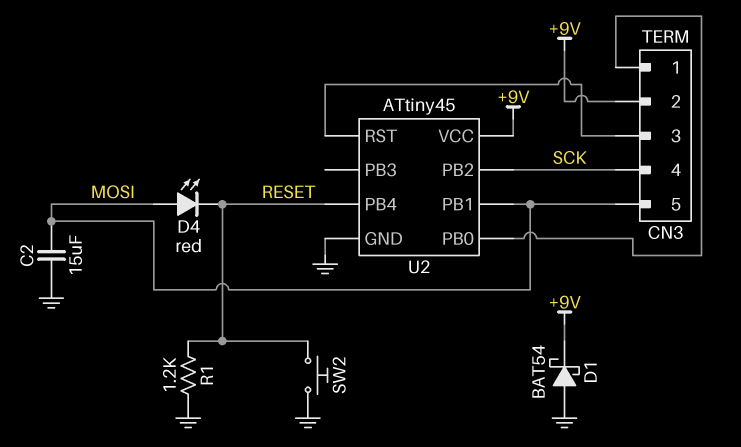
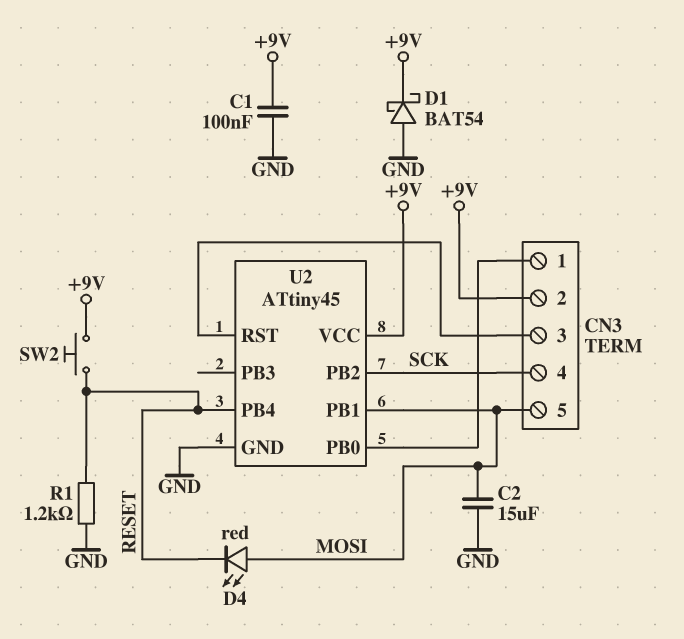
C1: none -> 100nF (+9V, GND)
SW2: button (GND, RESET) -> button (+9V, RESET)

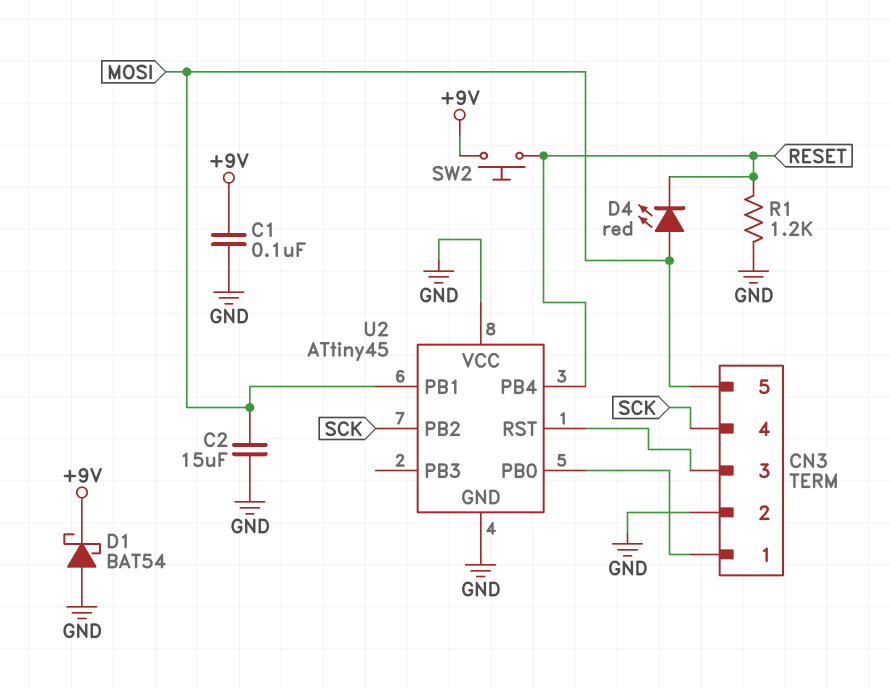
CN3 pin 2: +9V -> GND
U2 pin VCC: +9V -> GND

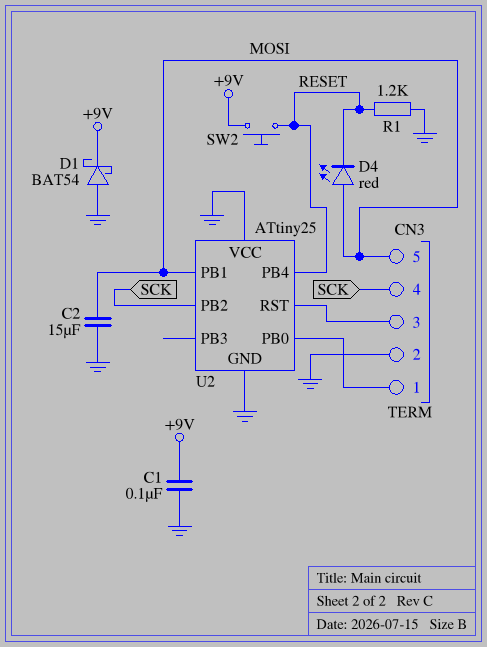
U2: ATtiny45 -> ATtiny25

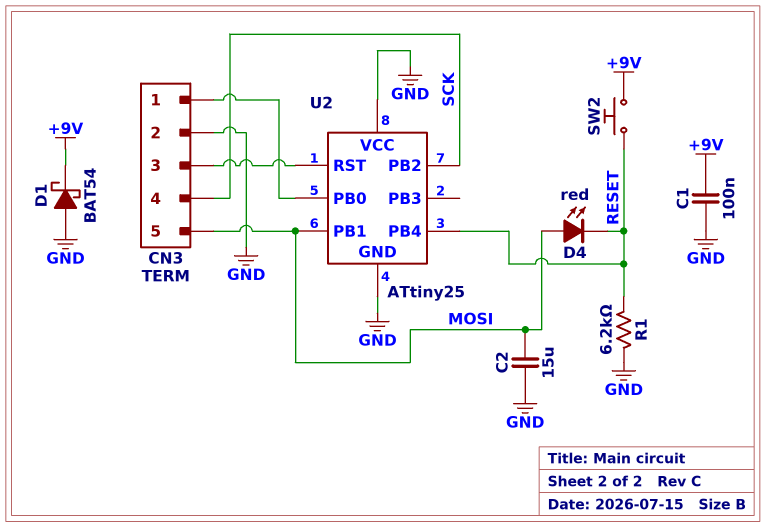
R1: 1.2k (GND, RESET) -> 6.2k (GND, RESET)

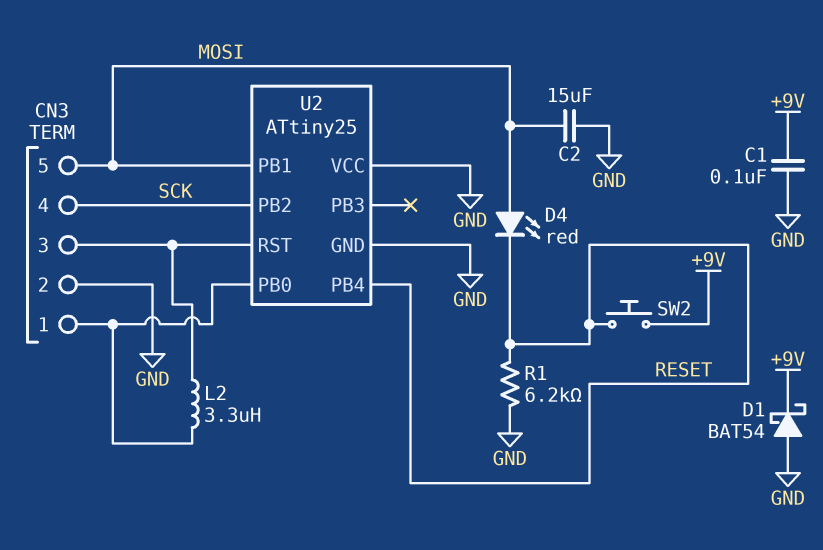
L2: none -> 3.3uH (CN3/1, CN3/3)

